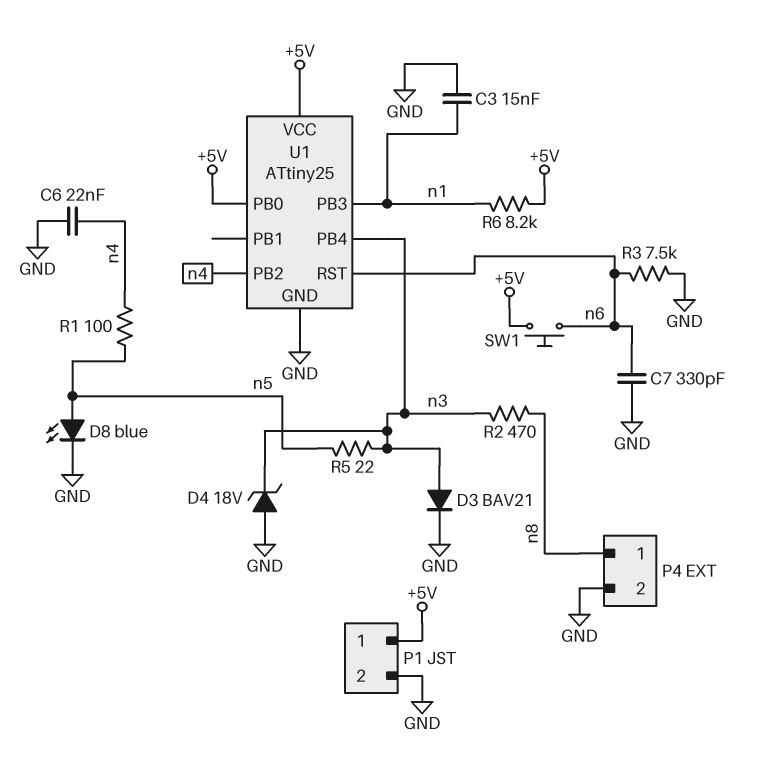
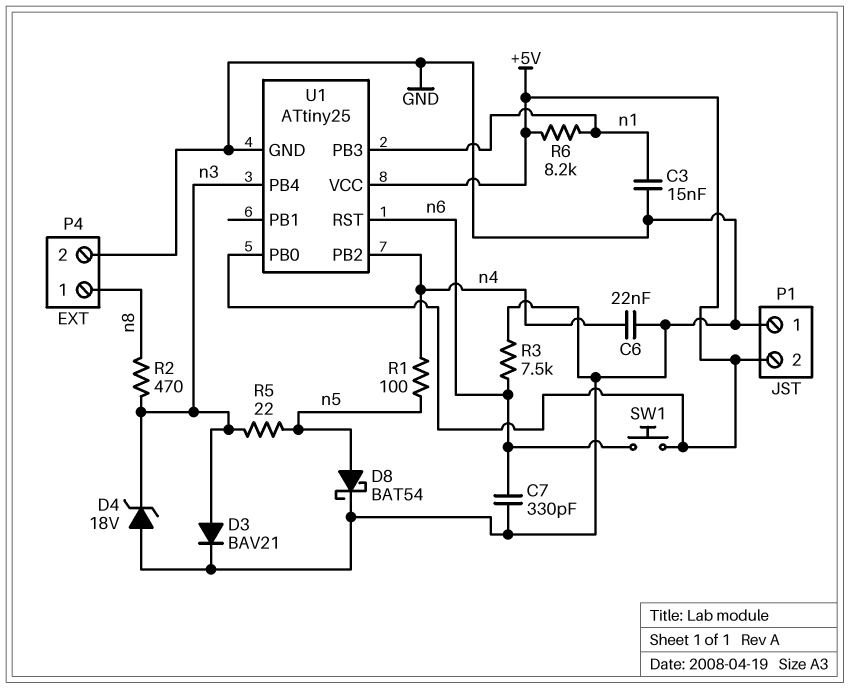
D8: LED blue (A n5, K GND) -> schottky BAT54 (A n5, K GND)
P1 pin 1: +5V -> GND
P1 pin 2: GND -> +5V

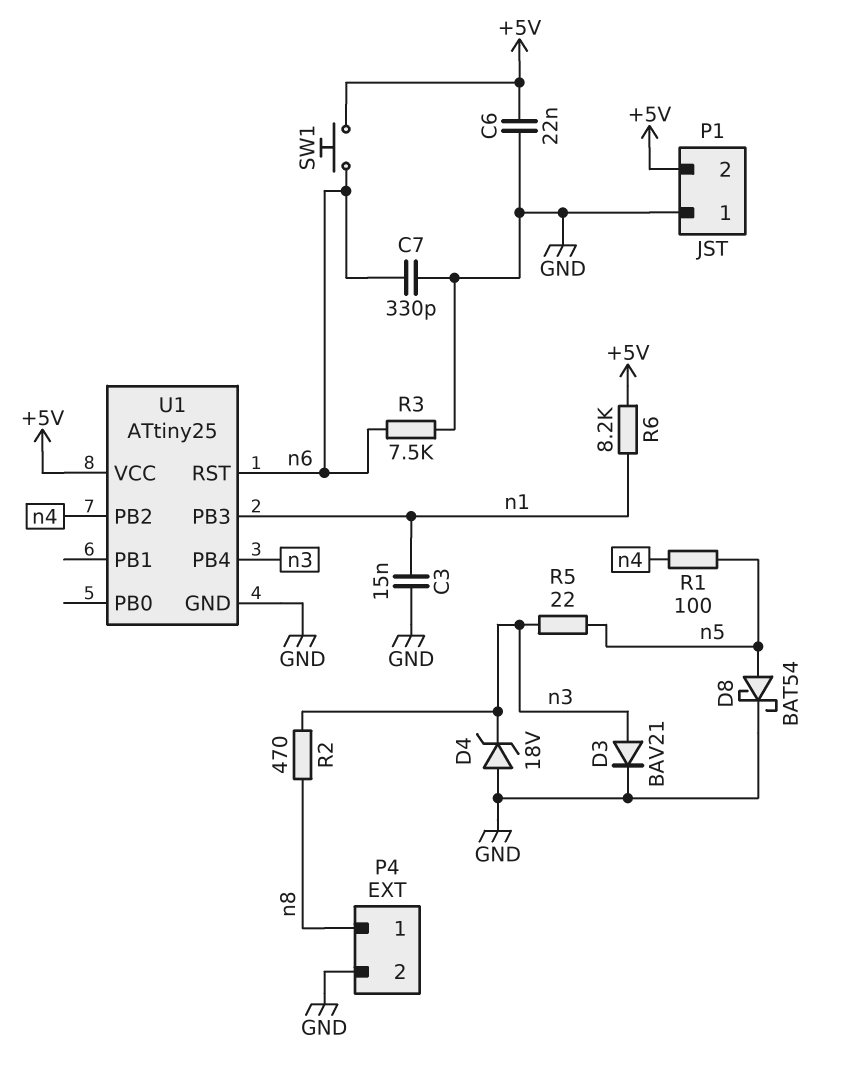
C6: 22nF (GND, n4) -> 22nF (+5V, GND)
U1 pin PB0: +5V -> none

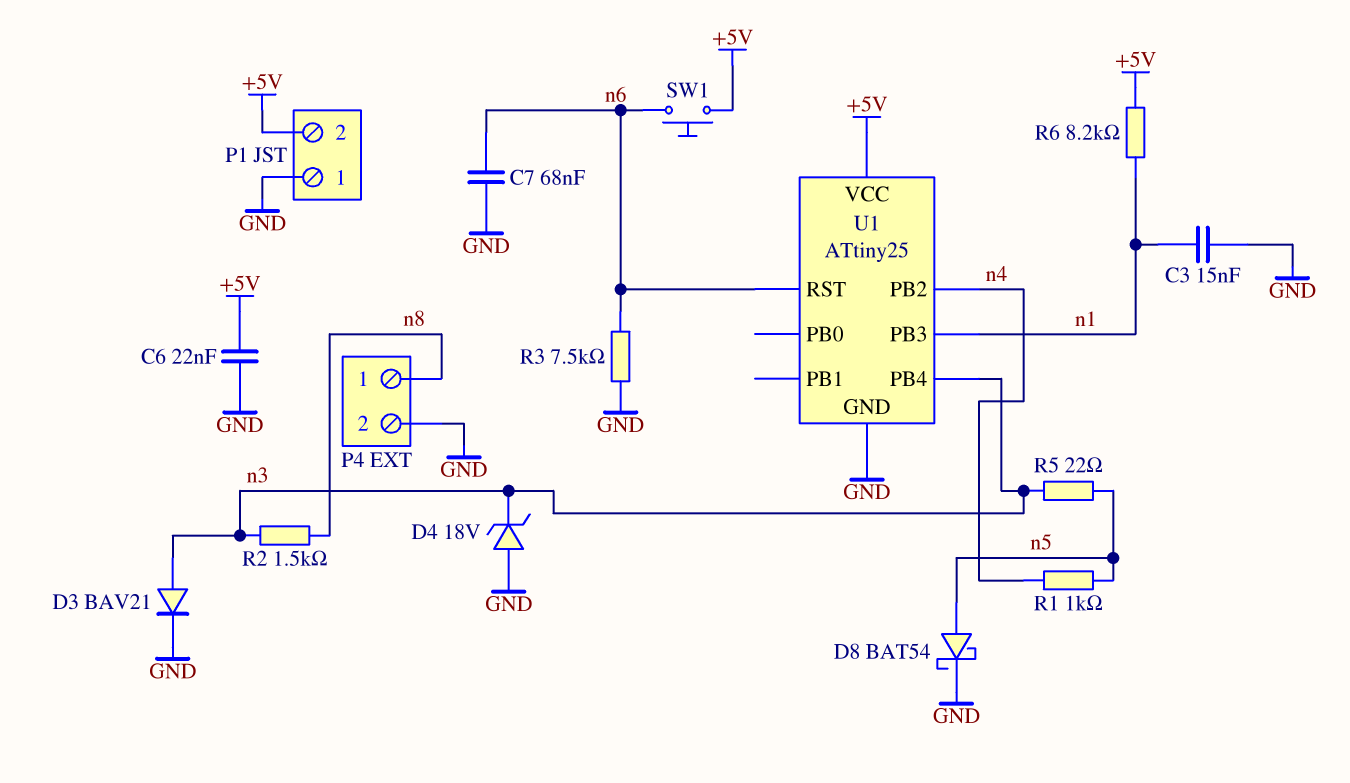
C7: 330pF (GND, n6) -> 68nF (GND, n6)
R1: 100 (n4, n5) -> 1k (n4, n5)
R2: 470 (n3, n8) -> 1.5k (n3, n8)

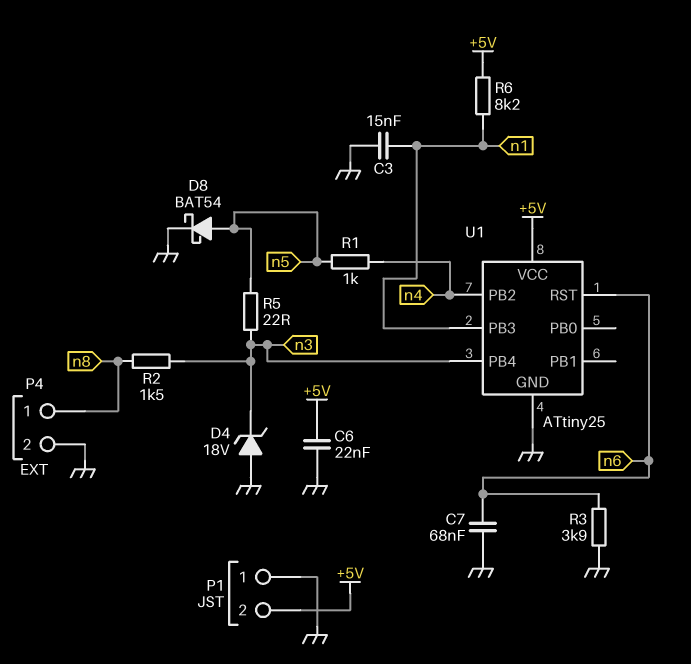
D3: diode BAV21 (A n3, K GND) -> none
R3: 7.5k (GND, n6) -> 3.9k (GND, n6)
SW1: button (+5V, n6) -> none

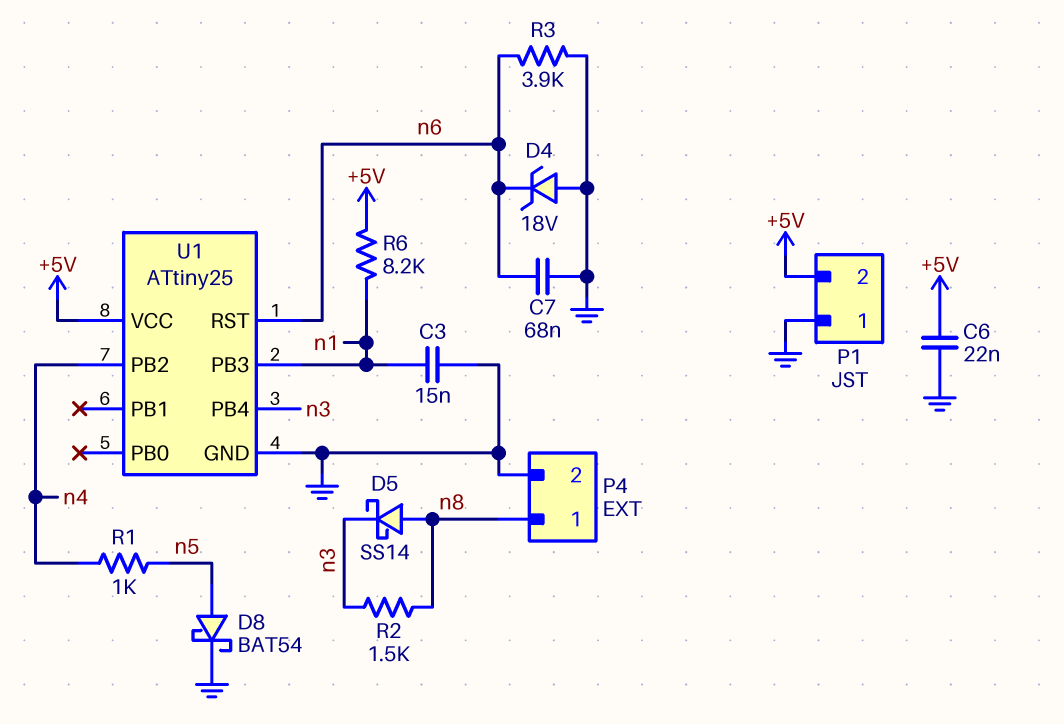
D4: zener 18V (A GND, K n3) -> zener 18V (A GND, K n6)
D5: none -> schottky SS14 (A n8, K n3)
R5: 22 (n3, n5) -> none

